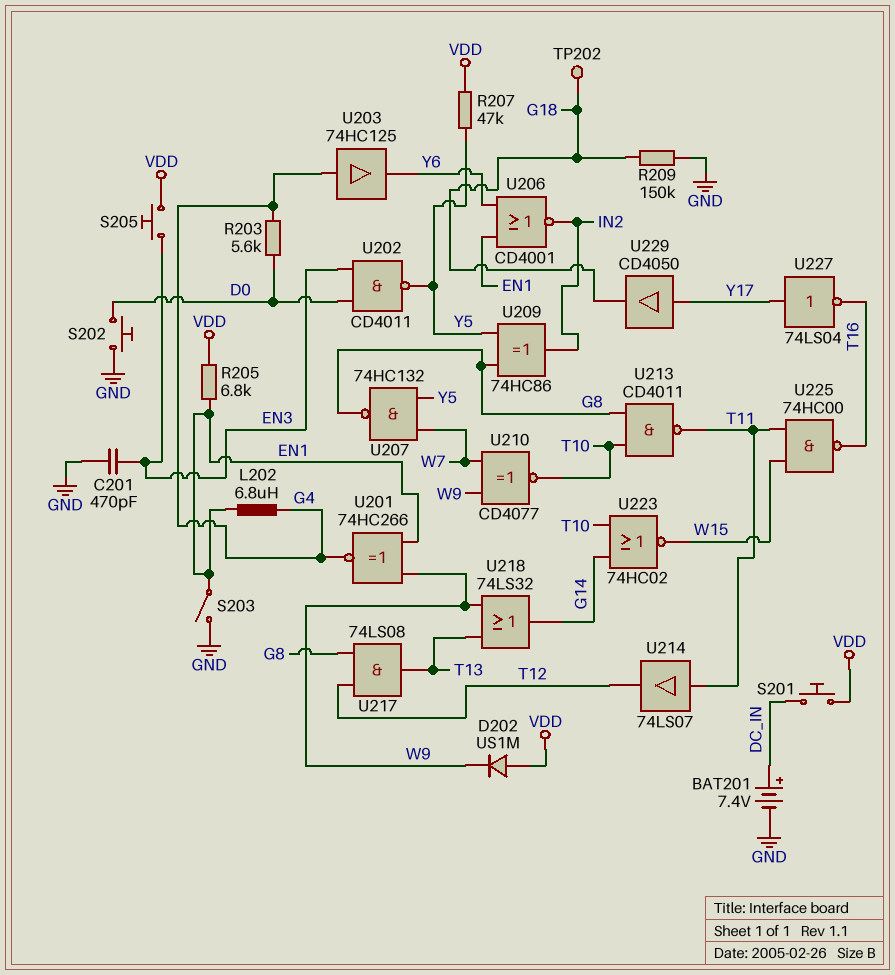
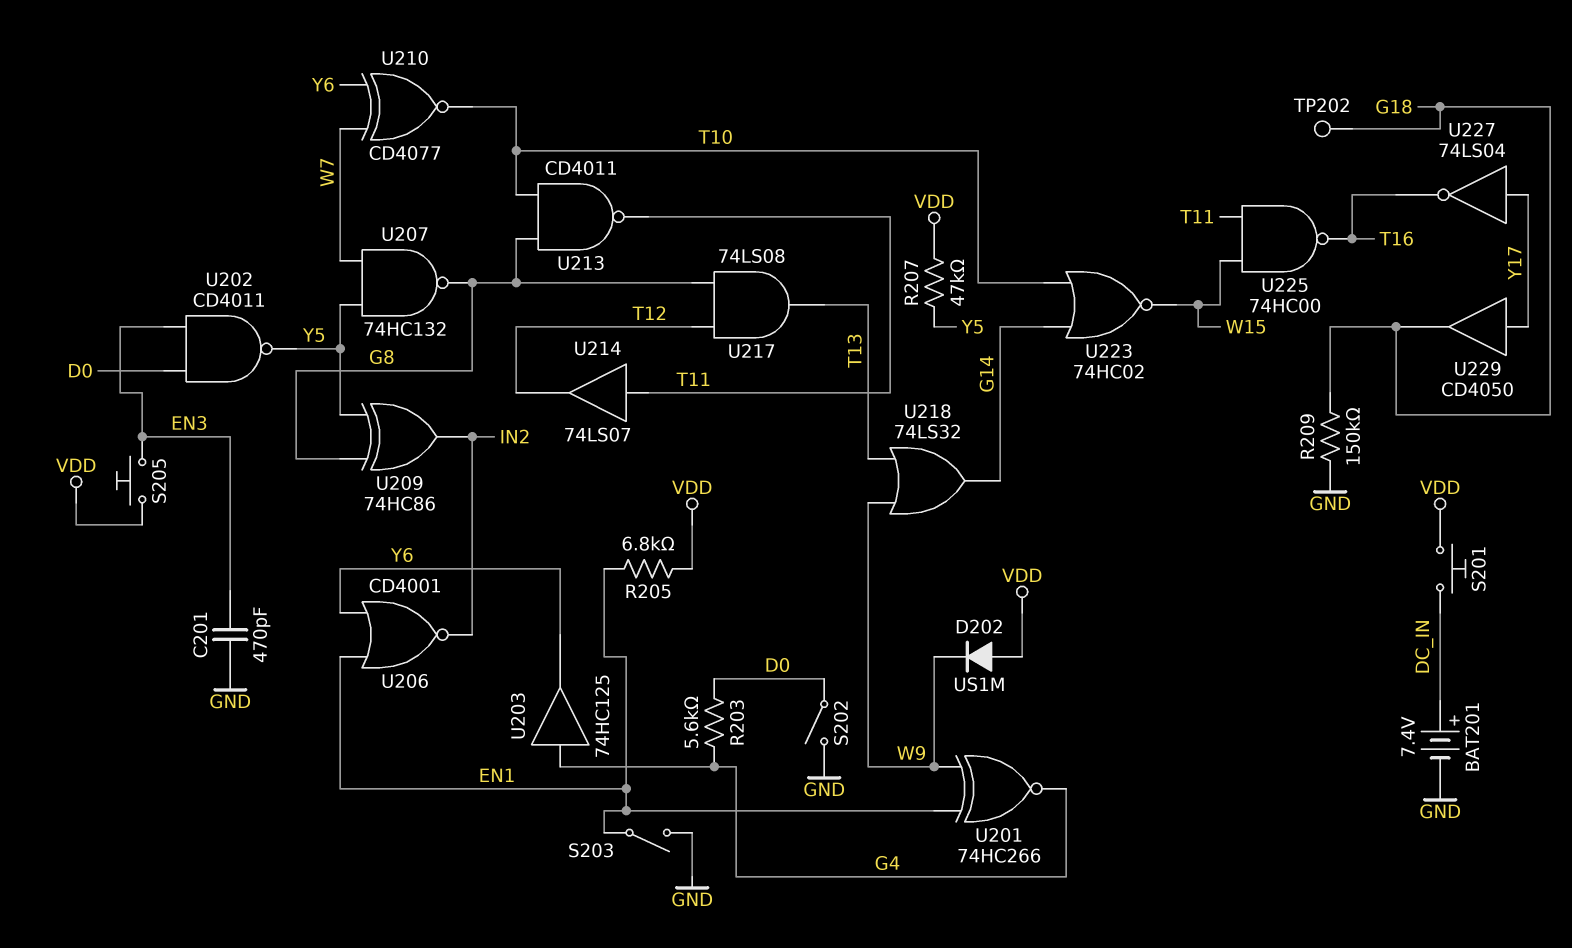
L202: 6.8uH (EN1, G4) -> none
S202: button (D0, GND) -> switch (D0, GND)
U210: XNOR CD4077 (in W7, in W9, out T10) -> XNOR CD4077 (in W7, in Y6, out T10)

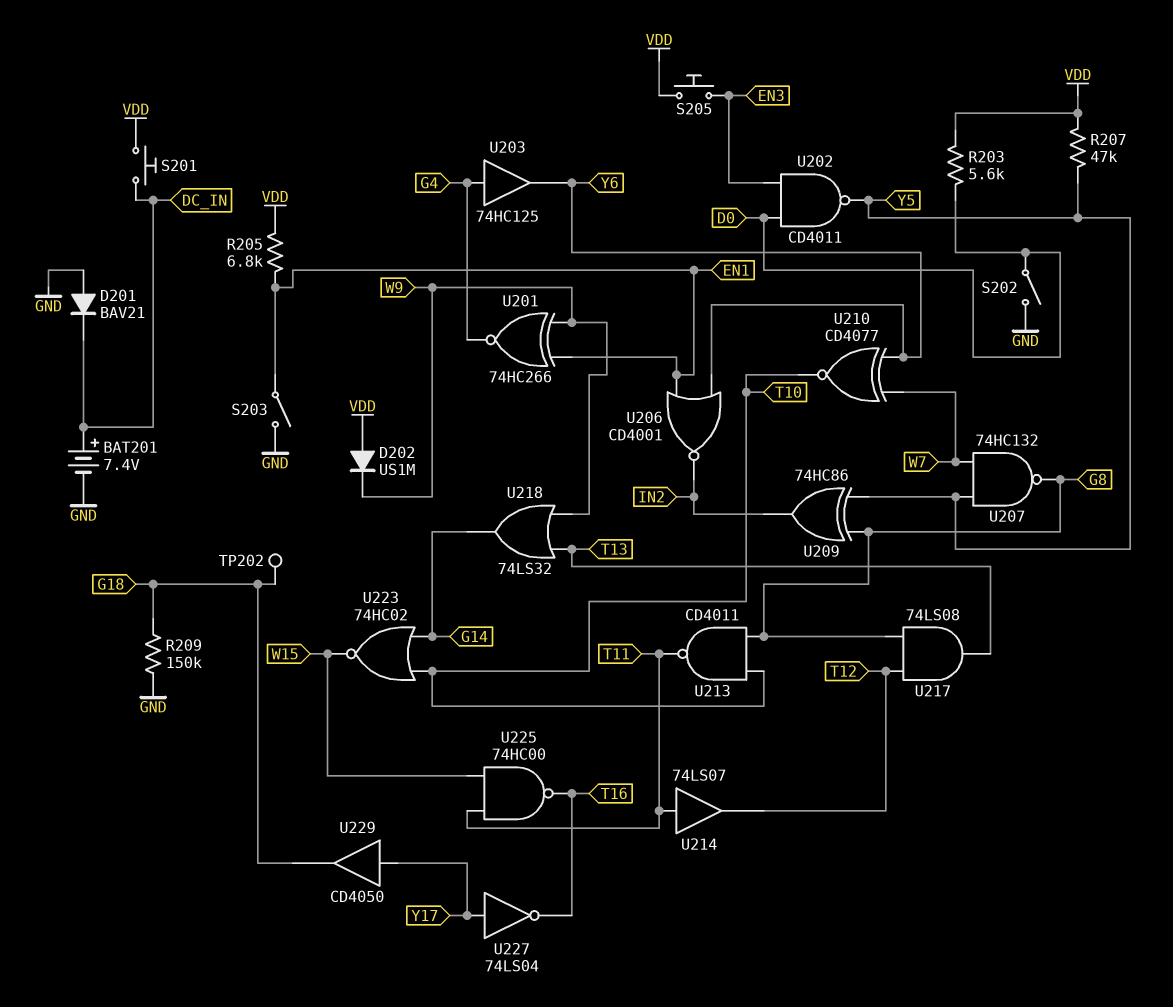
C201: 470pF (EN3, GND) -> none
D201: none -> diode BAV21 (A GND, K DC_IN)
R203: 5.6k (D0, G4) -> 5.6k (D0, VDD)

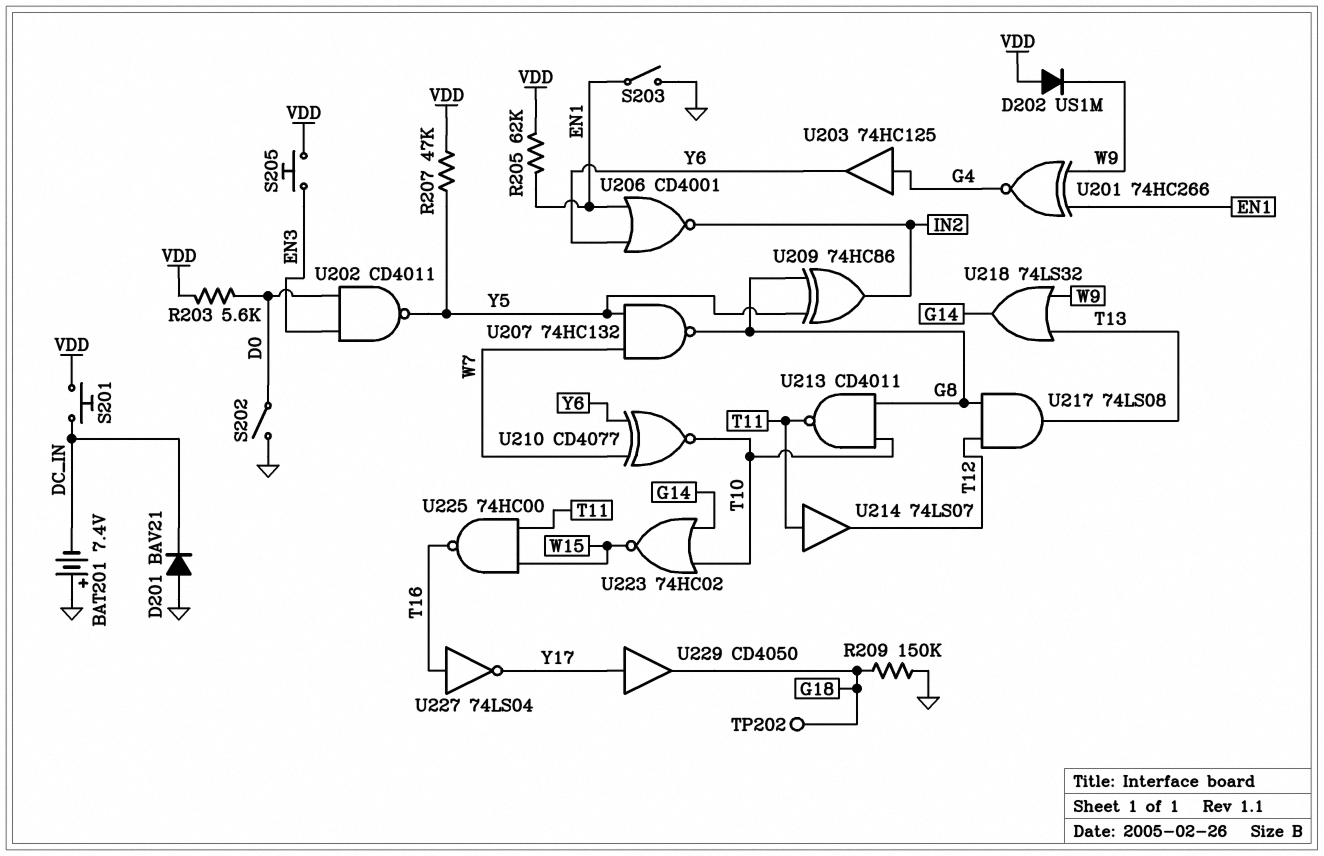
BAT201: 7.4V (plus DC_IN, minus GND) -> 7.4V (plus GND, minus DC_IN)
R205: 6.8k (EN1, VDD) -> 62k (EN1, VDD)
U227: NOT 74LS04 (in Y17, out T16) -> NOT 74LS04 (in T16, out Y17)

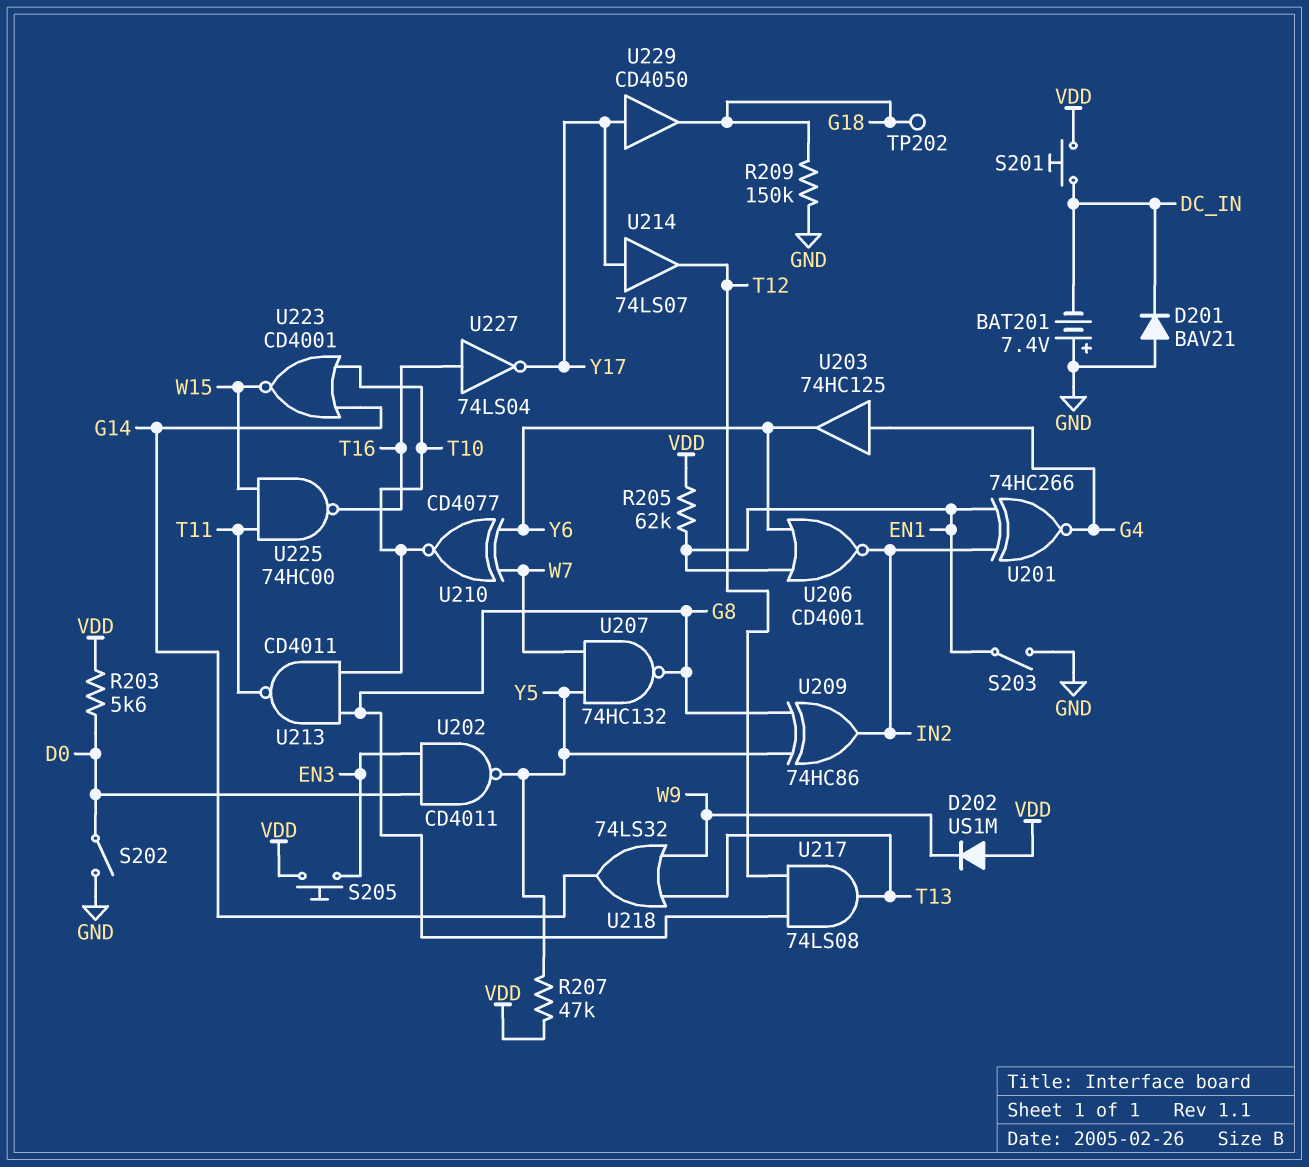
U201: XNOR 74HC266 (in EN1, in W9, out G4) -> XNOR 74HC266 (in EN1, in IN2, out G4)
U214: buffer 74LS07 (in T11, out T12) -> buffer 74LS07 (in Y17, out T12)
U223: NOR 74HC02 (in G14, in T10, out W15) -> NOR CD4001 (in G14, in T10, out W15)

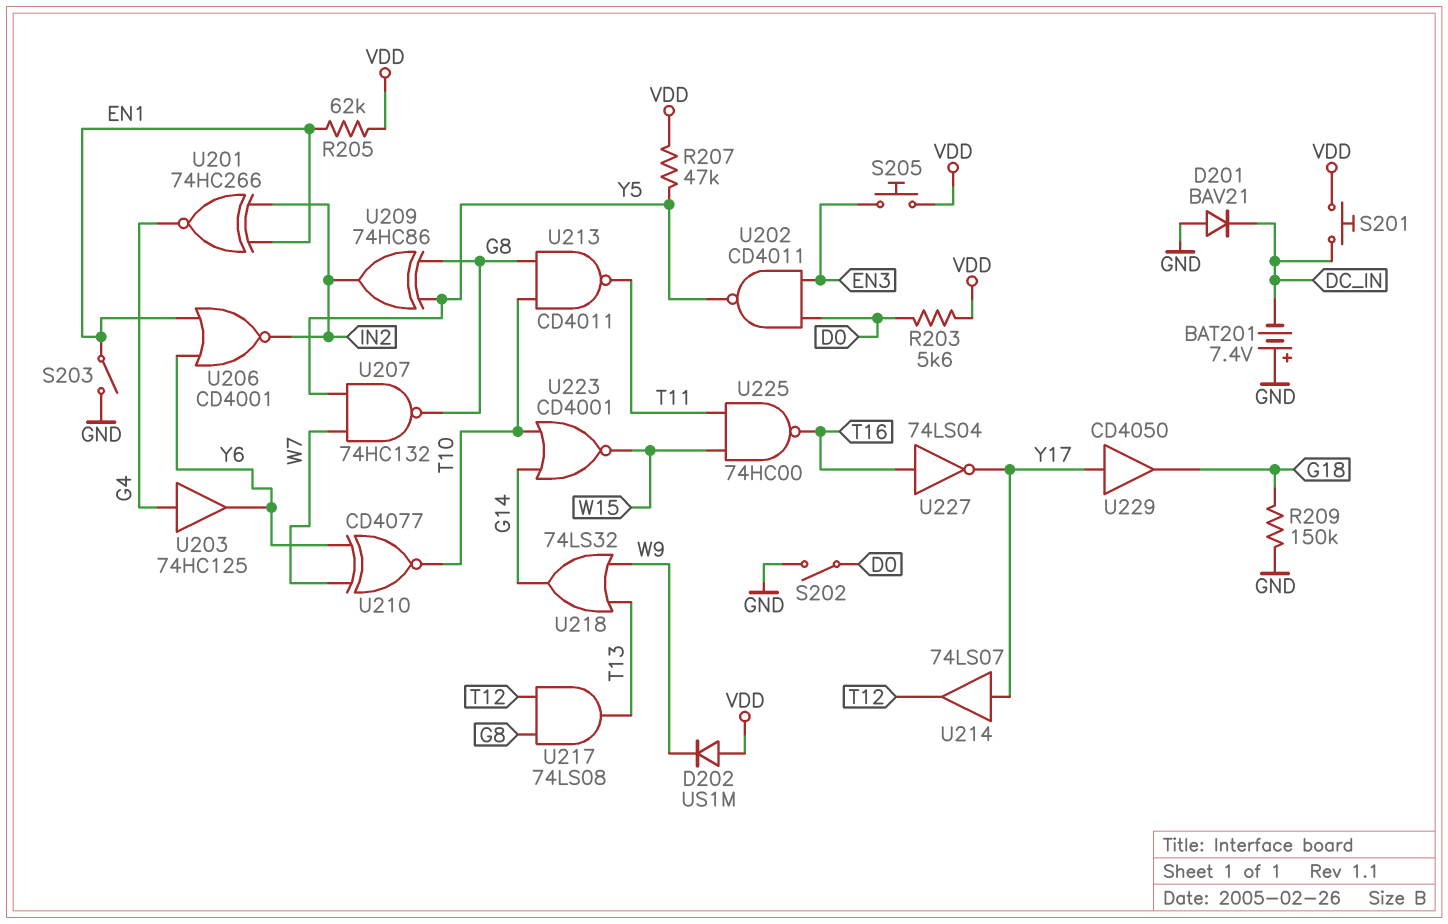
TP202: test point (G18) -> none

